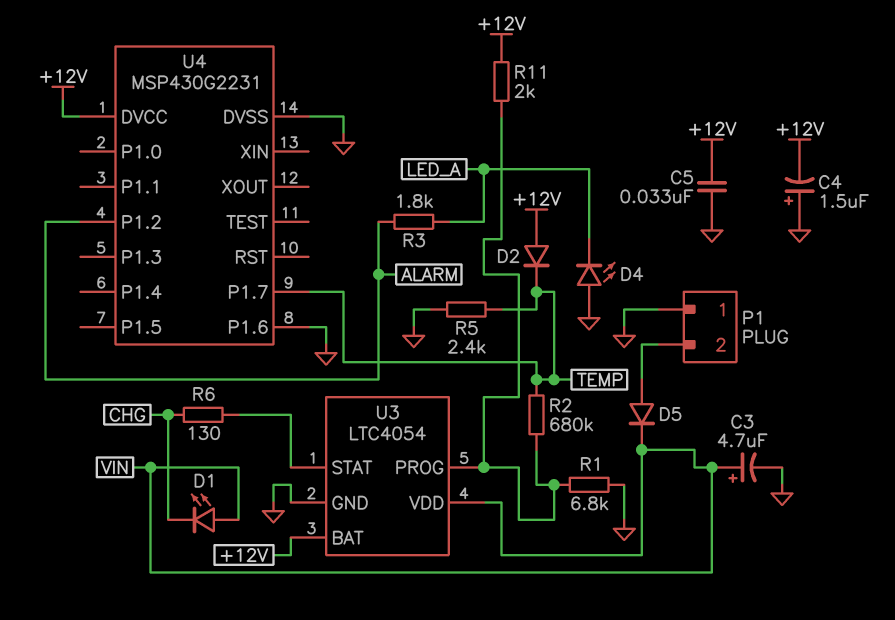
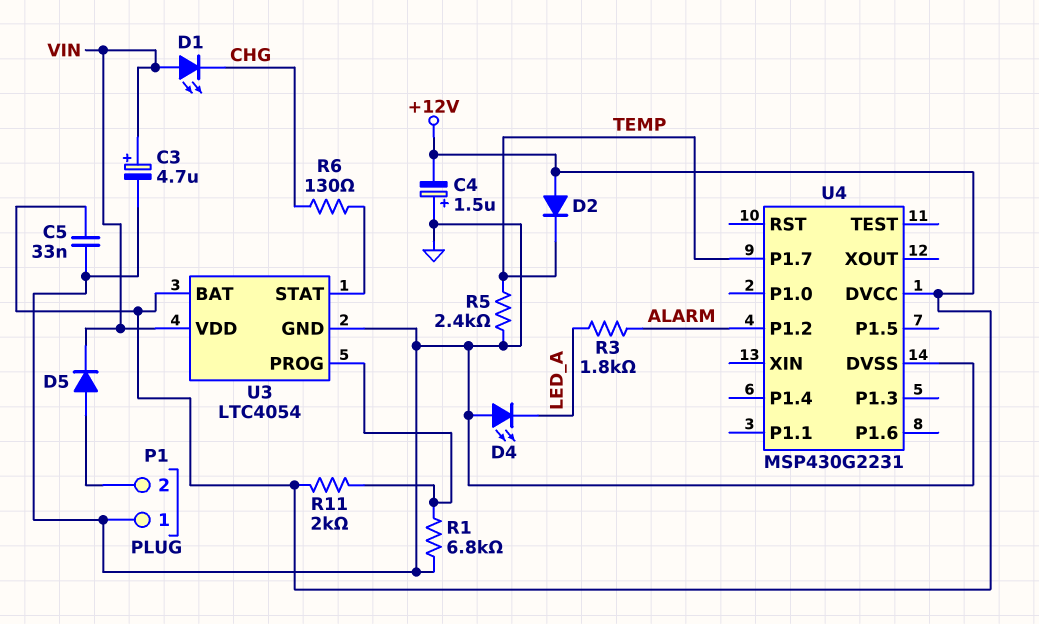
R2: 680k (TEMP, U3/PROG) -> none
U4 pin P1.6: GND -> none

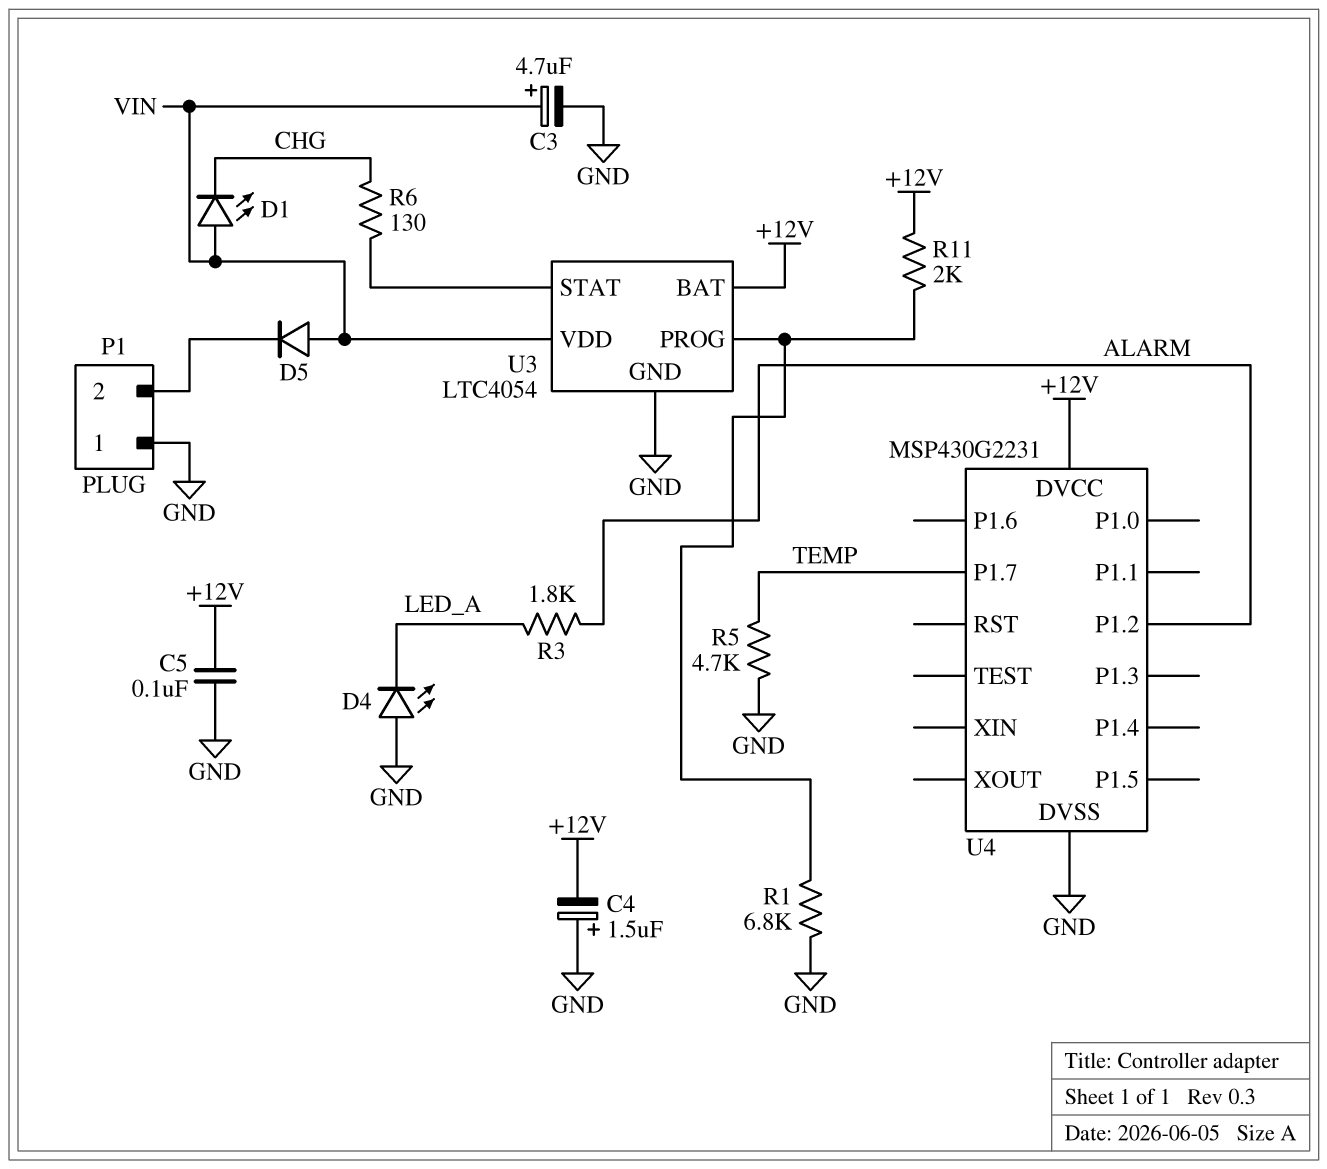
C5: 33nF (+12V, GND) -> 100nF (+12V, GND)
D2: diode (A +12V, K TEMP) -> none
D5: diode (A P1/2, K VIN) -> diode (A VIN, K P1/2)
R5: 2.4k (GND, TEMP) -> 4.7k (GND, TEMP)

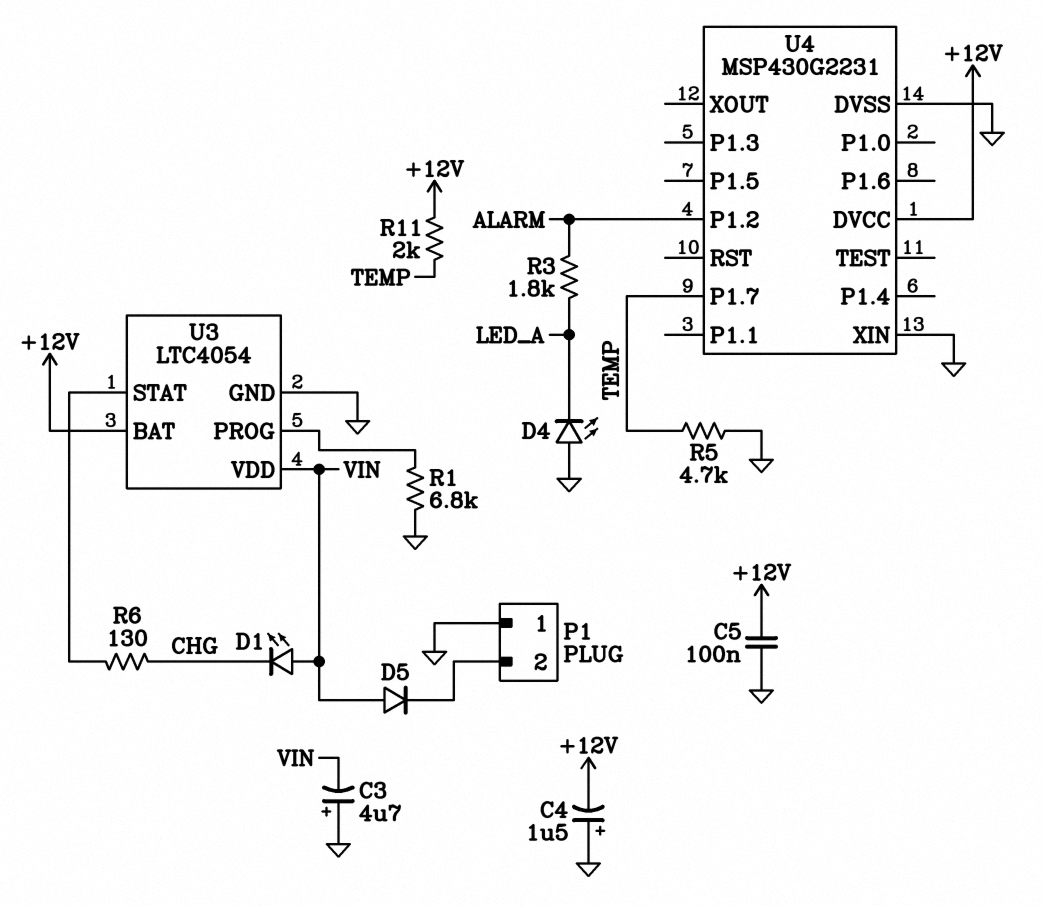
C3: 4.7uF (plus VIN, minus GND) -> 4.7uF (plus GND, minus VIN)
R11: 2k (+12V, U3/PROG) -> 2k (+12V, TEMP)
U4 pin XIN: none -> GND

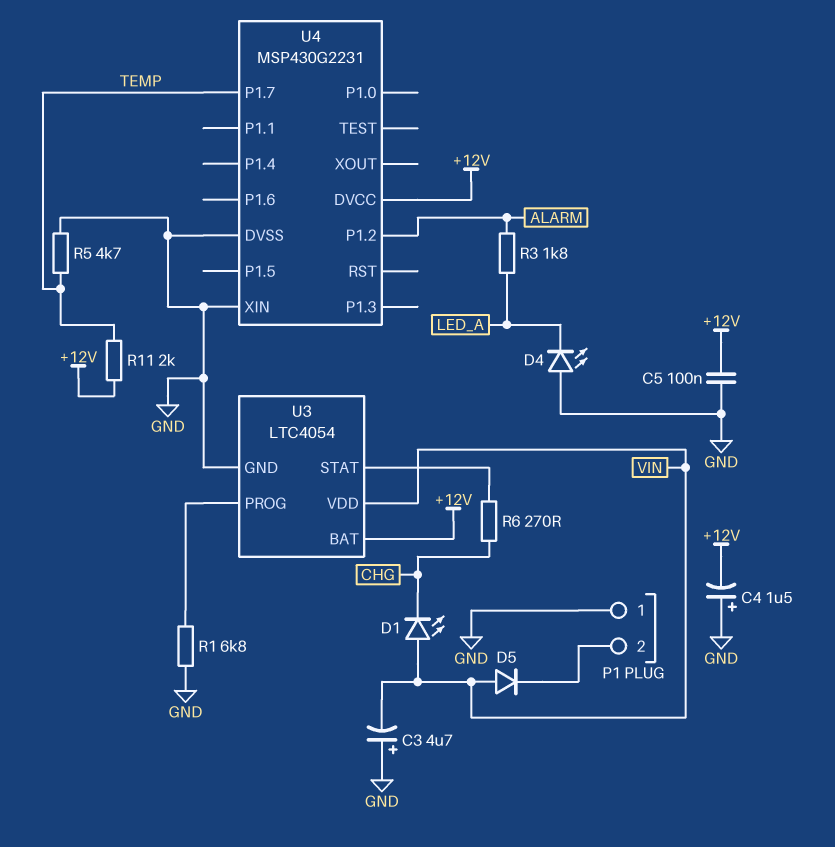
R6: 130 (CHG, U3/STAT) -> 270 (CHG, U3/STAT)

